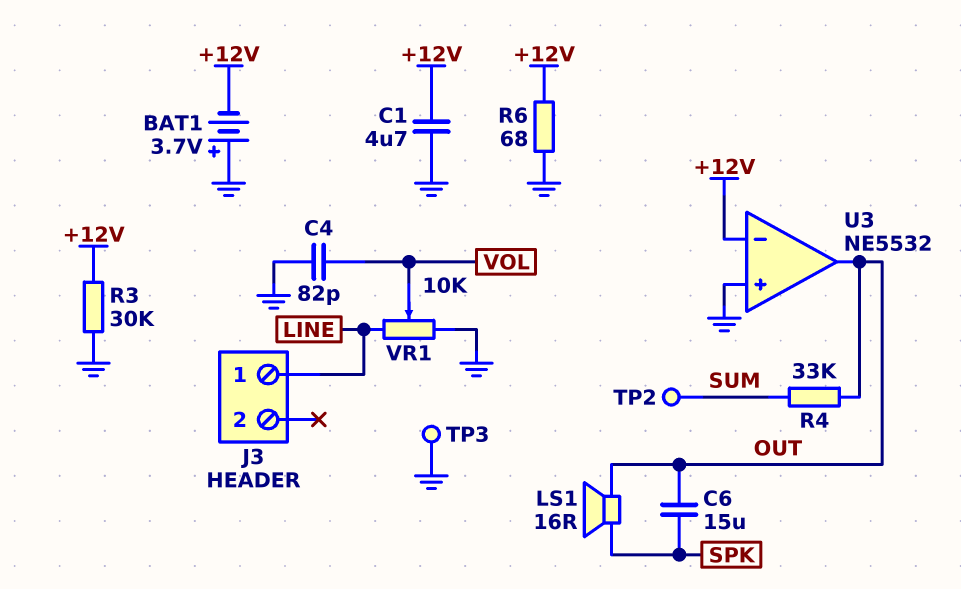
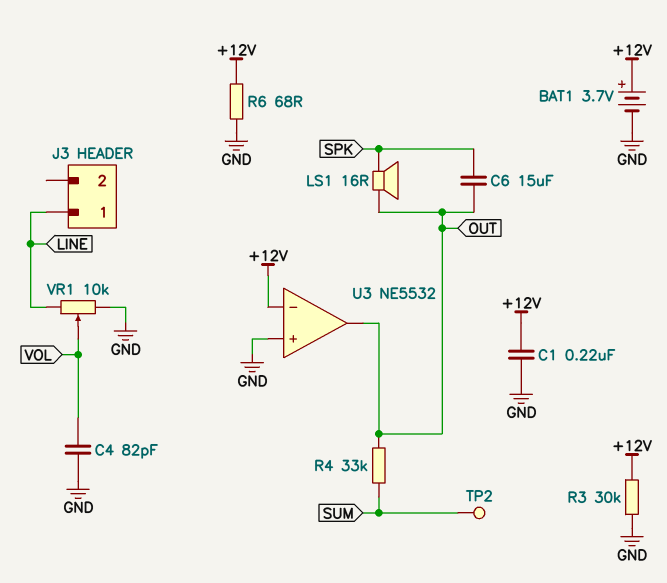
BAT1: 3.7V (plus GND, minus +12V) -> 3.7V (plus +12V, minus GND)
C1: 4.7uF (+12V, GND) -> 220nF (+12V, GND)
TP3: test point (GND) -> none

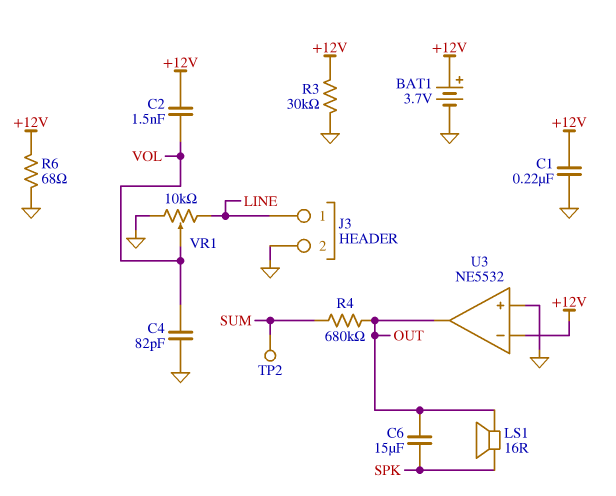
C2: none -> 1.5nF (+12V, VOL)
J3 pin 2: none -> GND
R4: 33k (OUT, SUM) -> 680k (OUT, SUM)

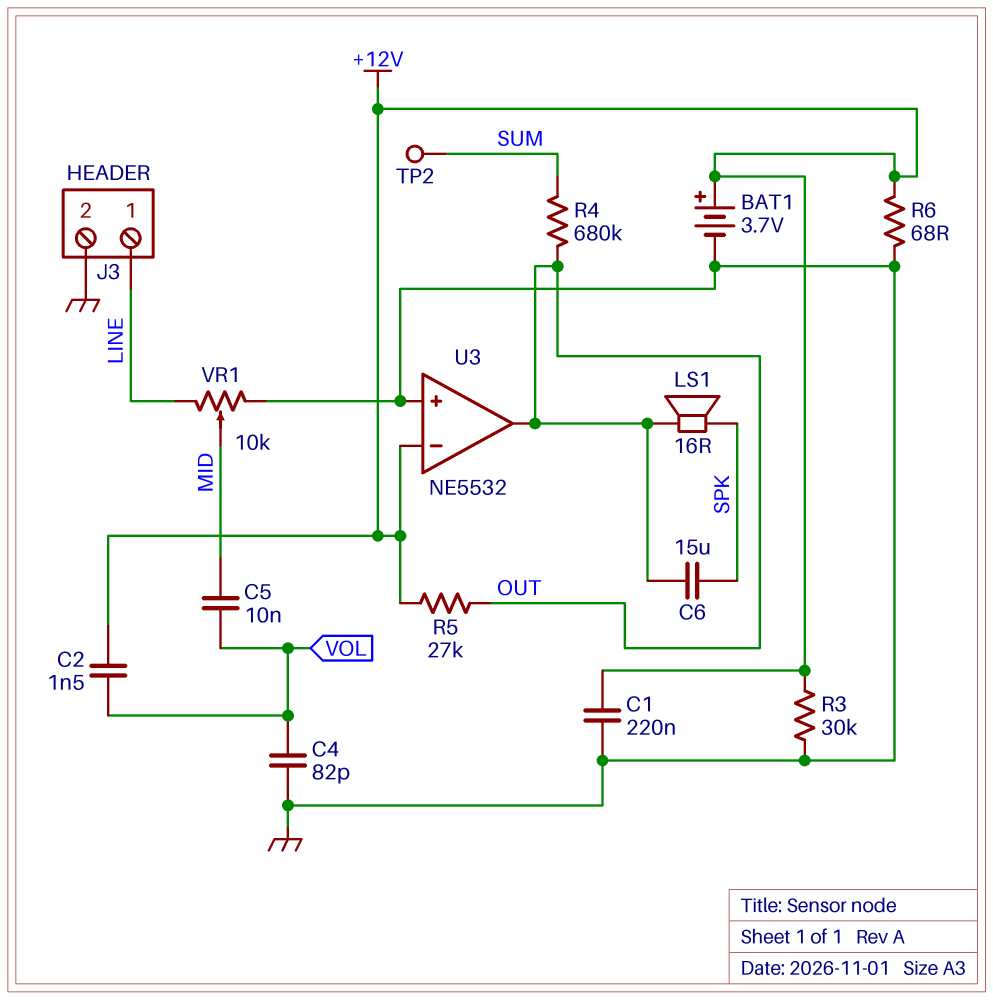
C5: none -> 10nF (MID, VOL)
R5: none -> 27k (+12V, OUT)
VR1: 10k (GND, LINE, wiper VOL) -> 10k (GND, LINE, wiper MID)

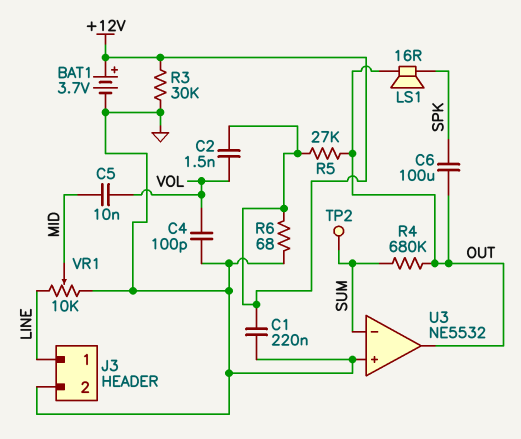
C4: 82pF (GND, VOL) -> 100pF (GND, VOL)
C6: 15uF (OUT, SPK) -> 100uF (OUT, SPK)
U3 pin in-: +12V -> SUM

